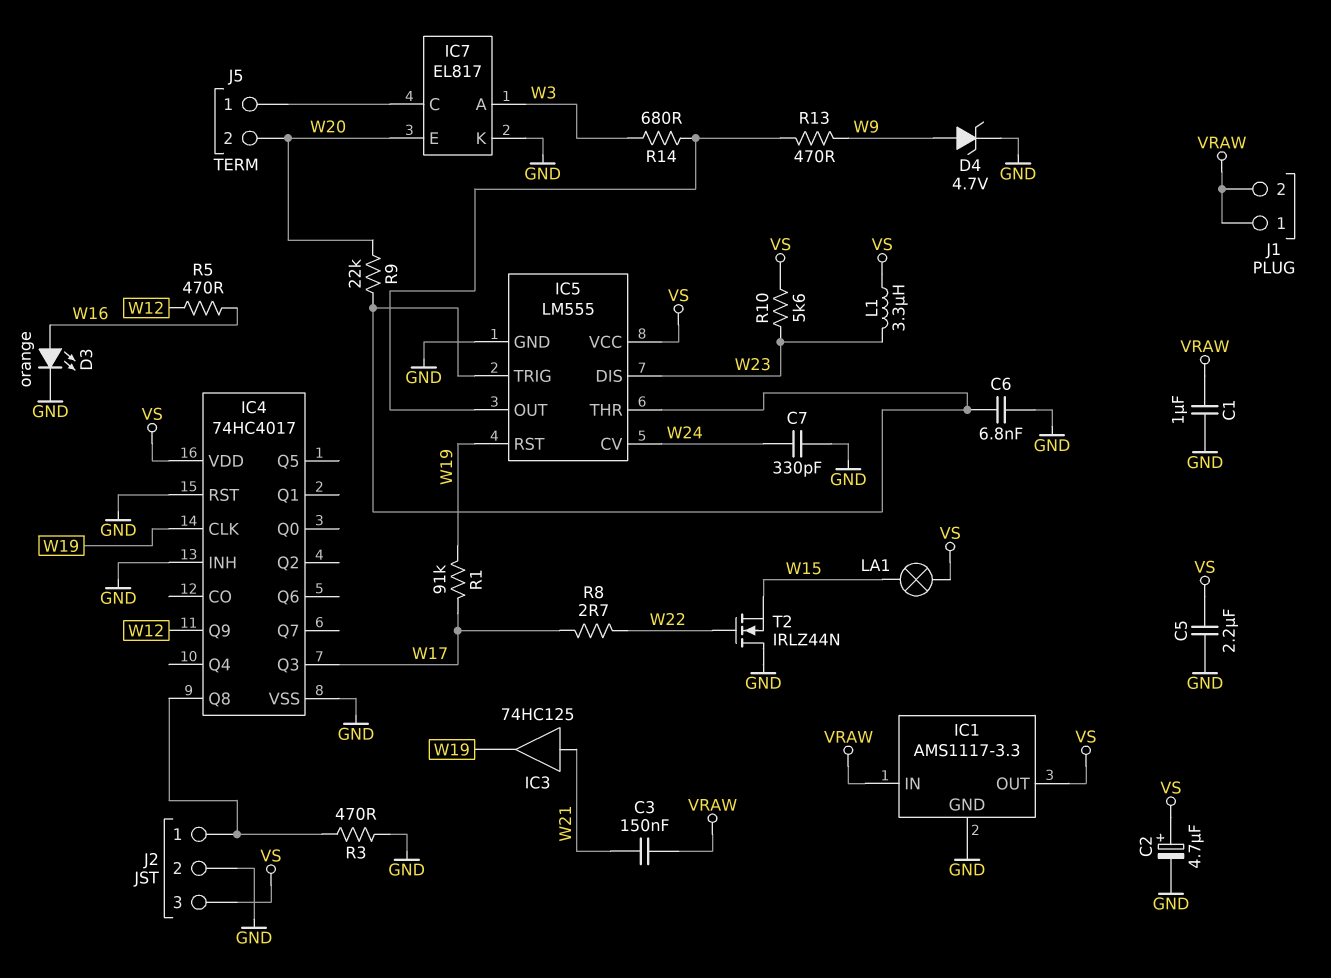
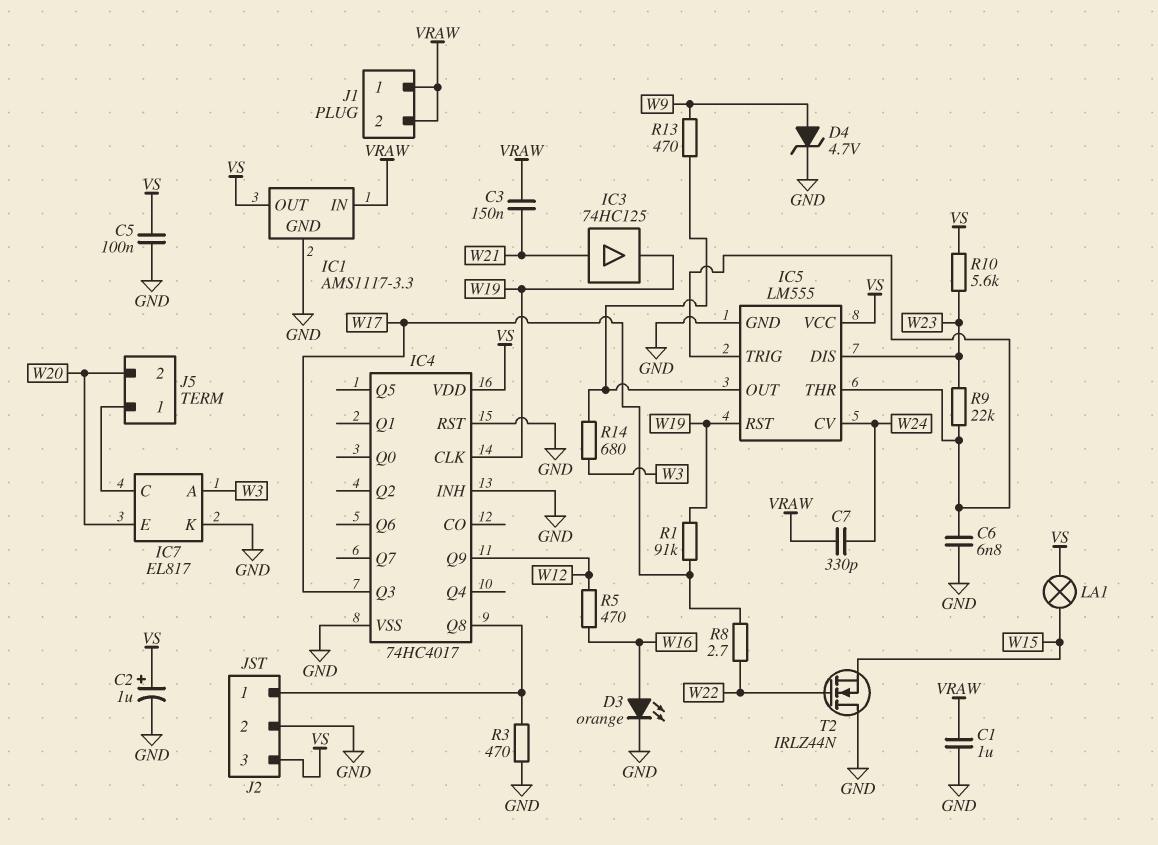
C2: 4.7uF (plus VS, minus GND) -> 1uF (plus VS, minus GND)
C5: 2.2uF (GND, VS) -> 100nF (GND, VS)
C7: 330pF (GND, W24) -> 330pF (VRAW, W24)
L1: 3.3uH (VS, W23) -> none
R9: 22k (IC5/THR, W20) -> 22k (IC5/THR, W23)

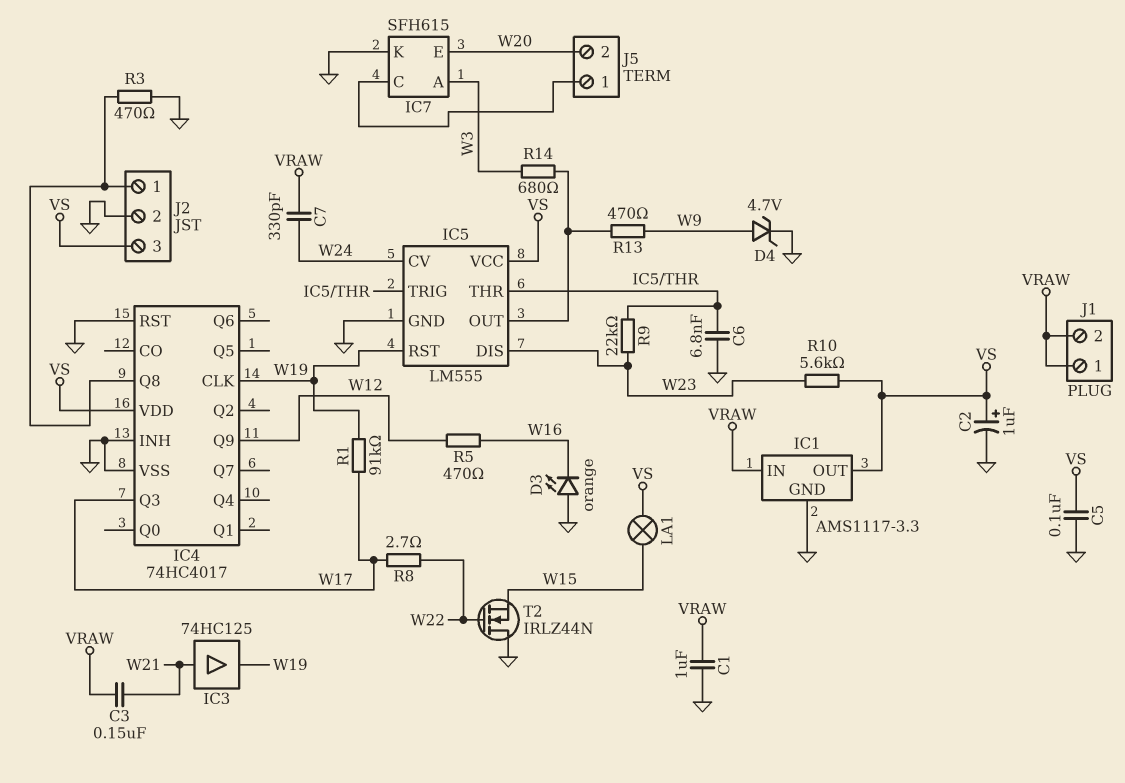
D3: LED orange (A W16, K GND) -> LED orange (A GND, K W16)
IC7: EL817 -> SFH615

